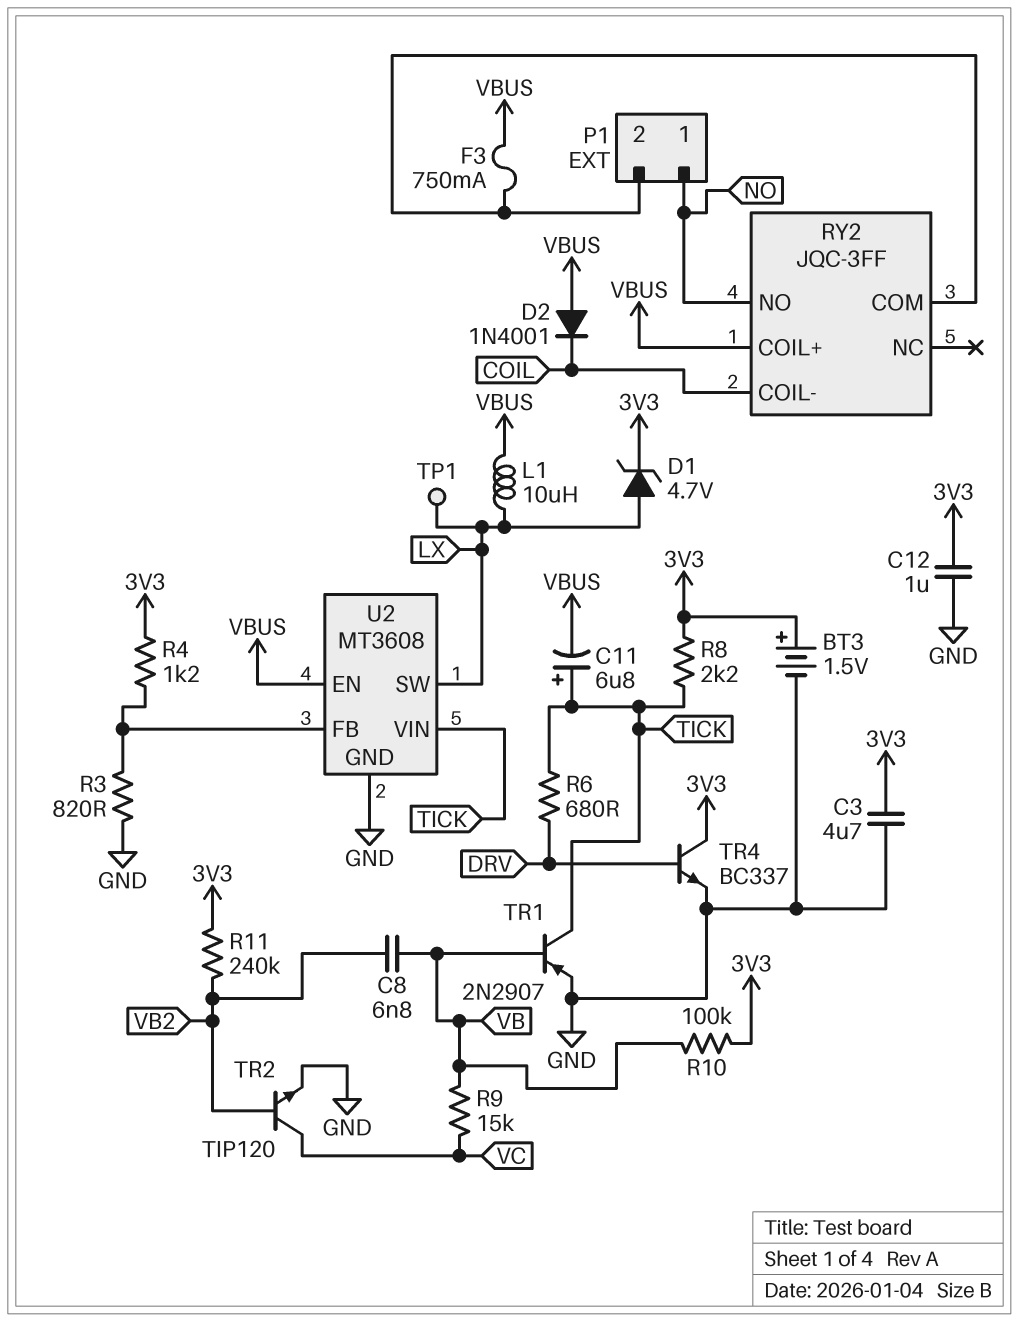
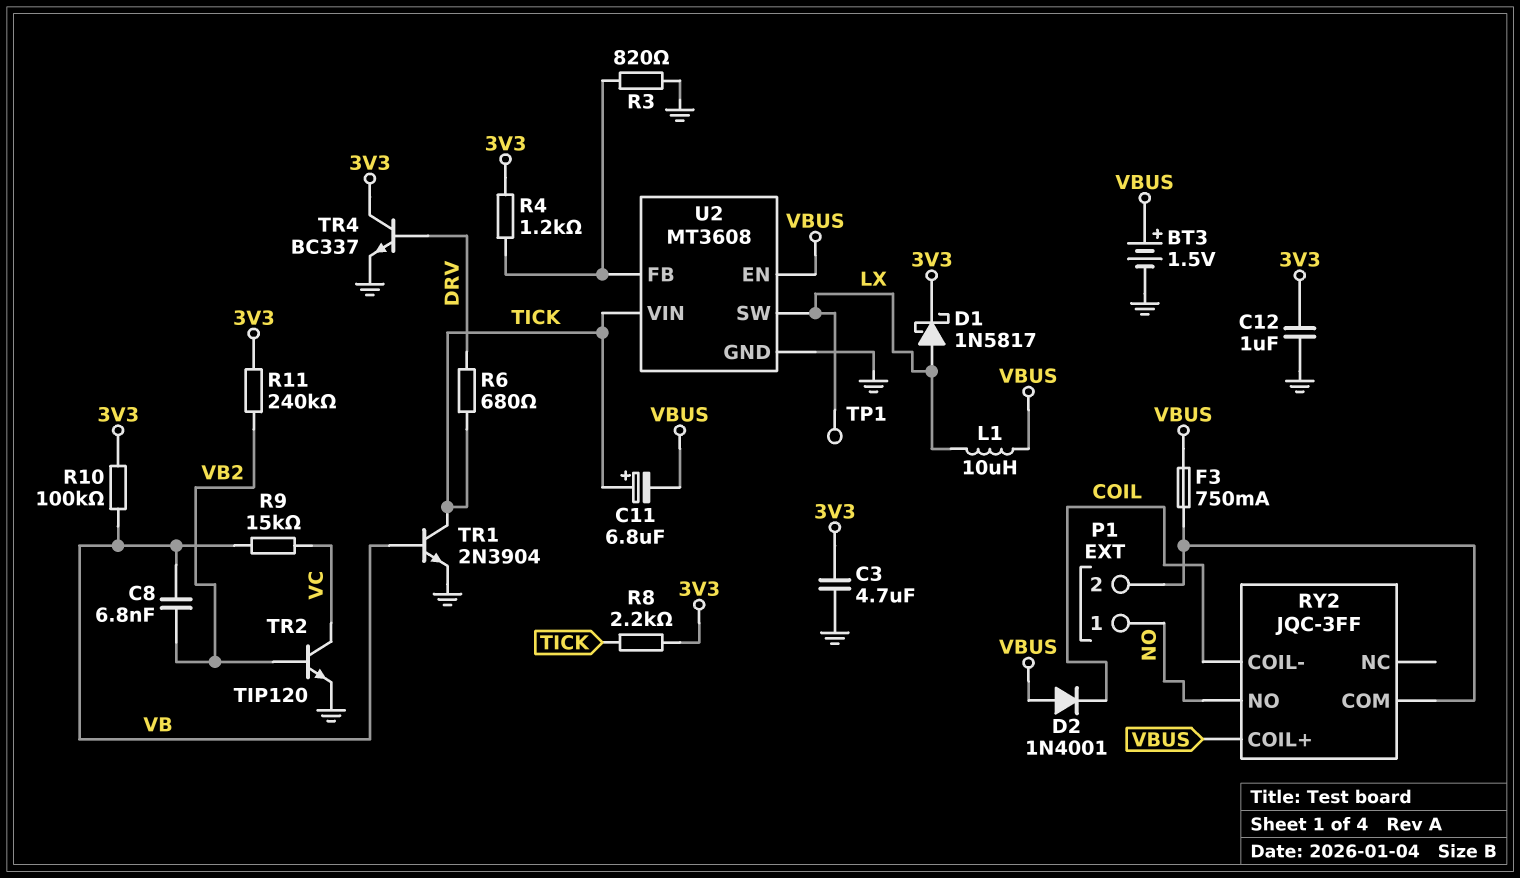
BT3: 1.5V (plus 3V3, minus GND) -> 1.5V (plus VBUS, minus GND)
D1: zener 4.7V (A LX, K 3V3) -> schottky 1N5817 (A LX, K 3V3)
TR1: PNP 2N2907 (B VB, C TICK, E GND) -> NPN 2N3904 (B VB, C TICK, E GND)

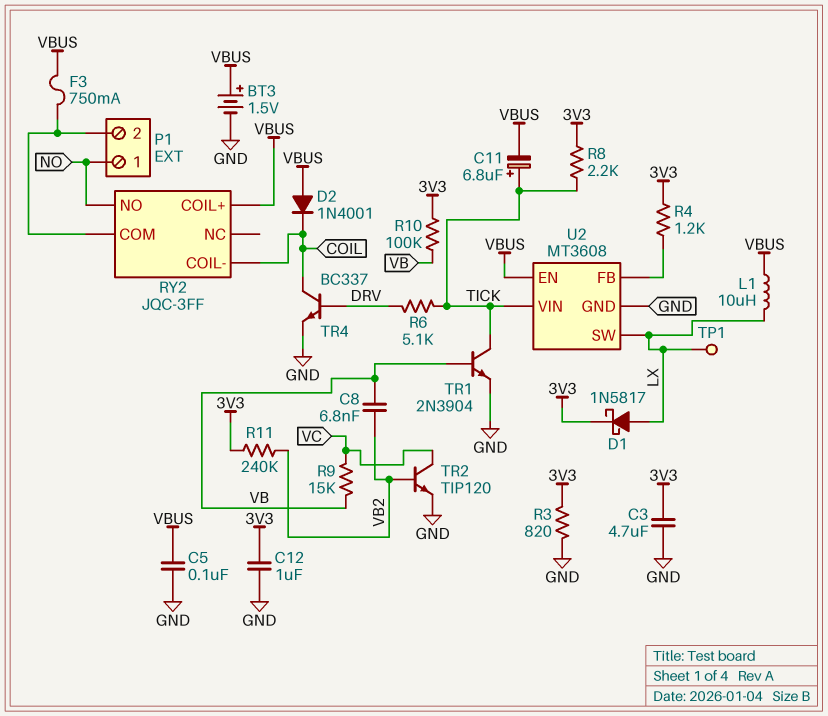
C5: none -> 100nF (GND, VBUS)
R3: 820 (GND, U2/FB) -> 820 (3V3, GND)
R6: 680 (DRV, TICK) -> 5.1k (DRV, TICK)
TR4: NPN BC337 (B DRV, C 3V3, E GND) -> NPN BC337 (B DRV, C COIL, E GND)

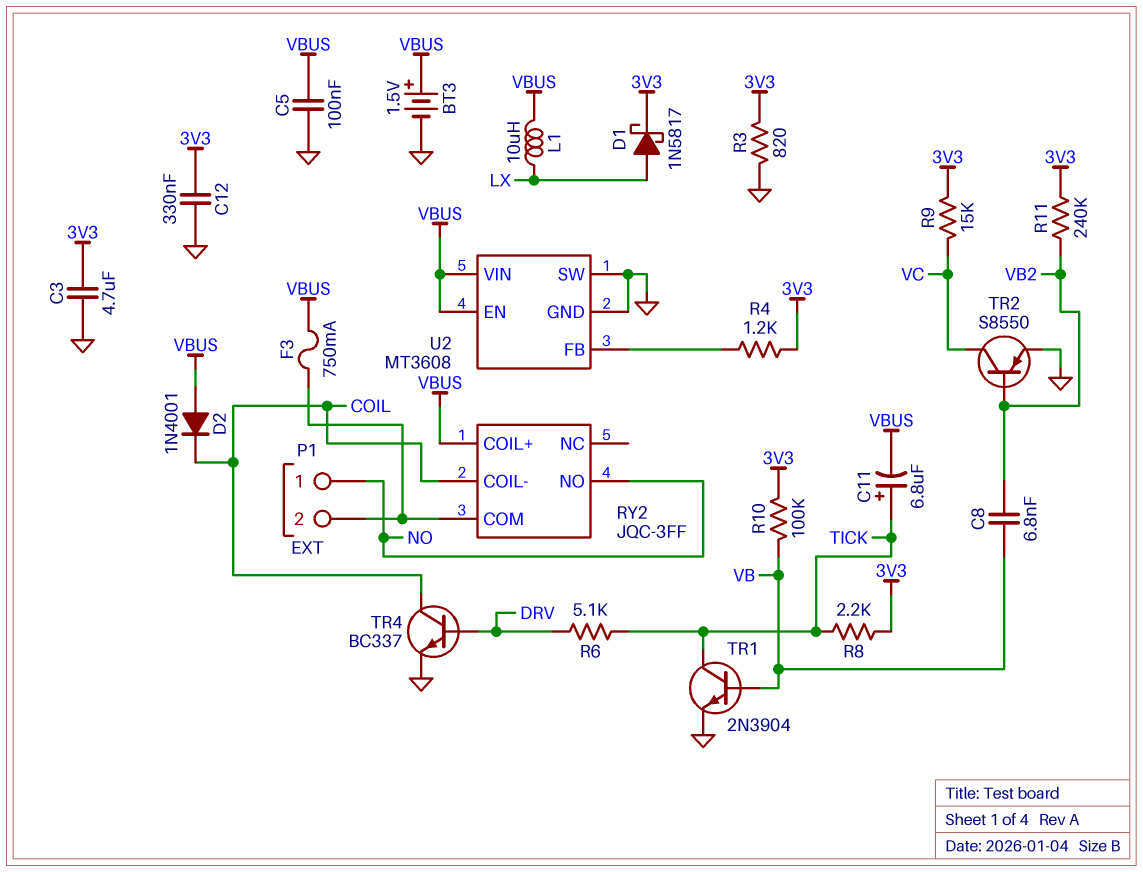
C12: 1uF (3V3, GND) -> 330nF (3V3, GND)
R9: 15k (VB, VC) -> 15k (3V3, VC)
TP1: test point (LX) -> none
TR2: NPN TIP120 (B VB2, C VC, E GND) -> PNP S8550 (B VB2, C VC, E GND)
U2 pin SW: LX -> GND
U2 pin VIN: TICK -> VBUS

